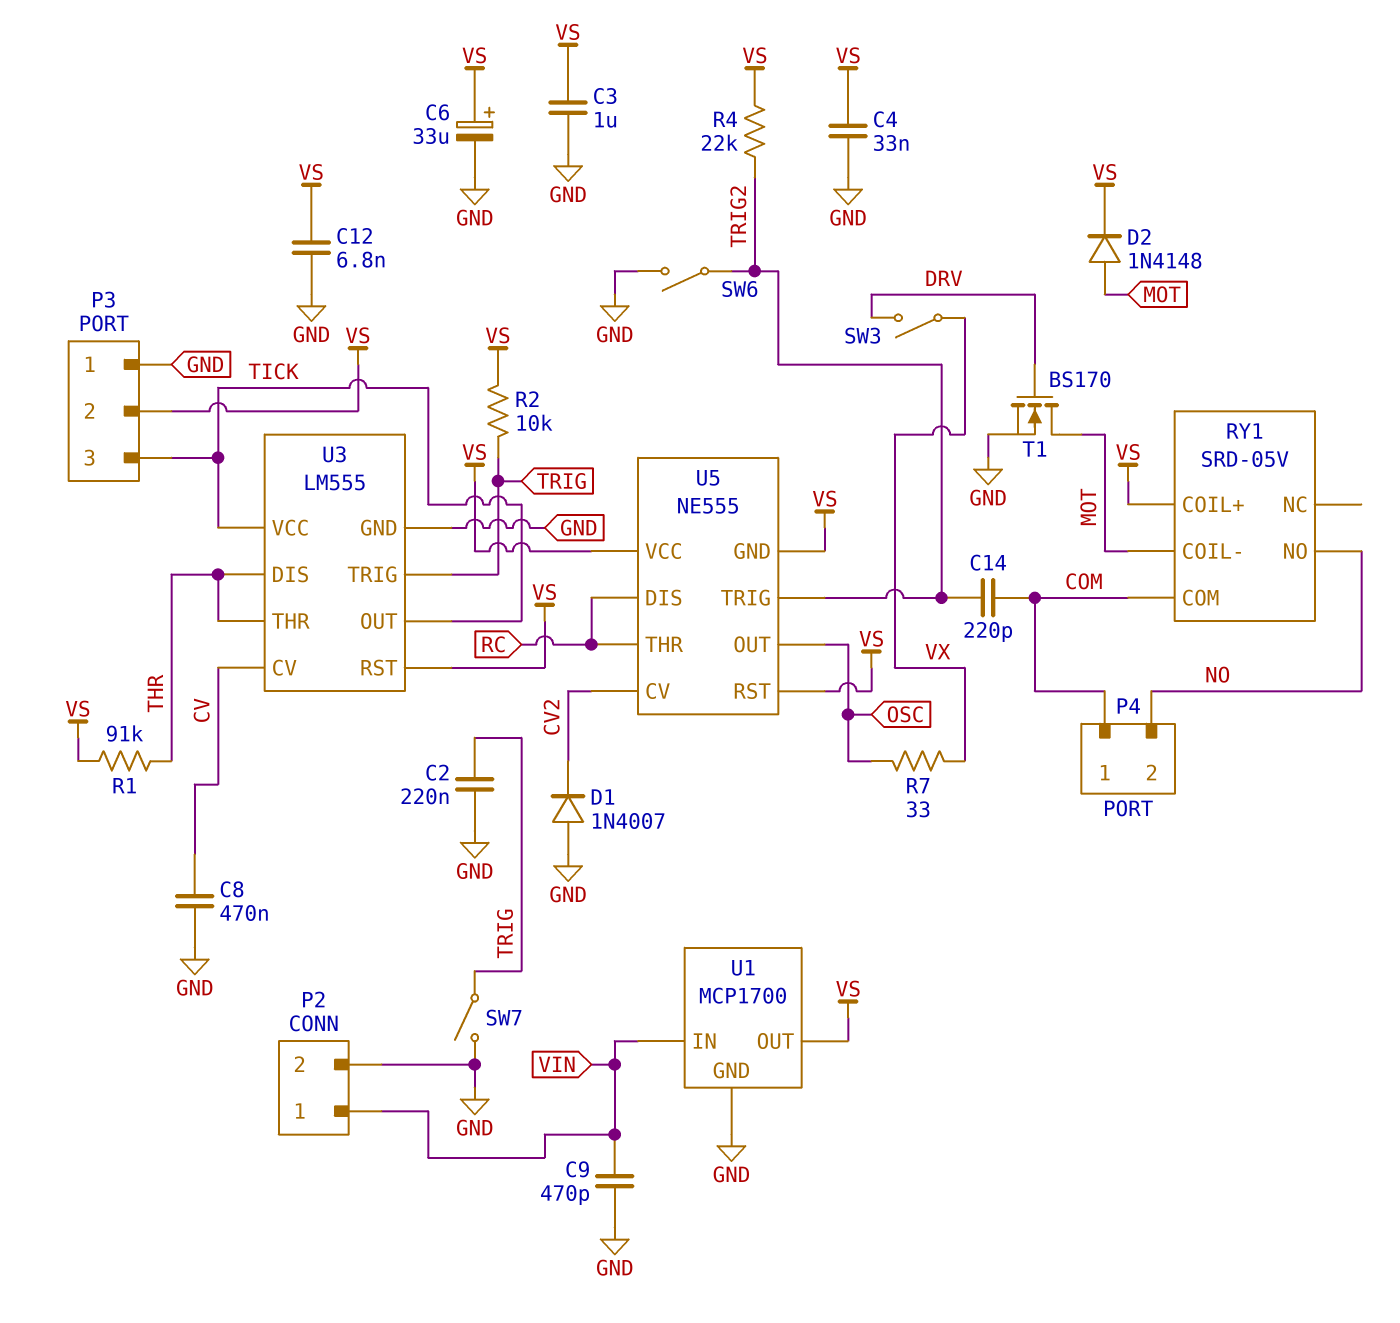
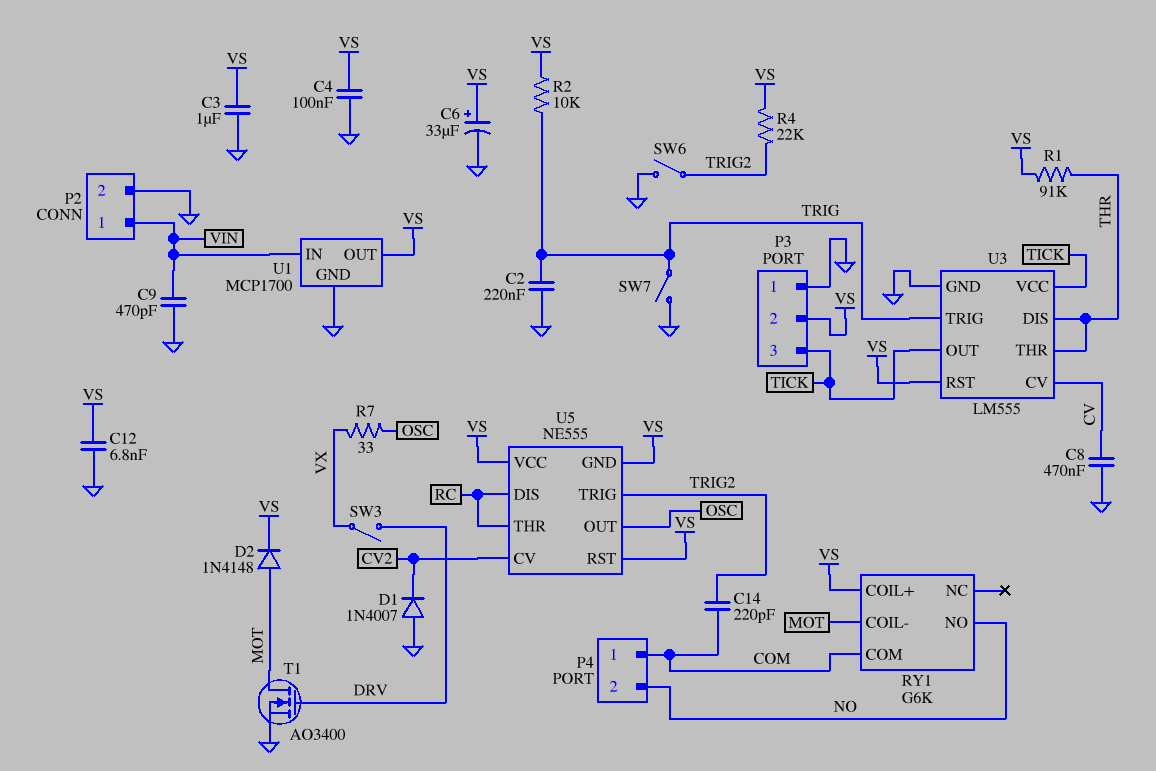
C4: 33nF (GND, VS) -> 100nF (GND, VS)
RY1: SRD-05V -> G6K
T1: NMOS BS170 (G DRV, D MOT, S GND) -> NMOS AO3400 (G DRV, D MOT, S GND)

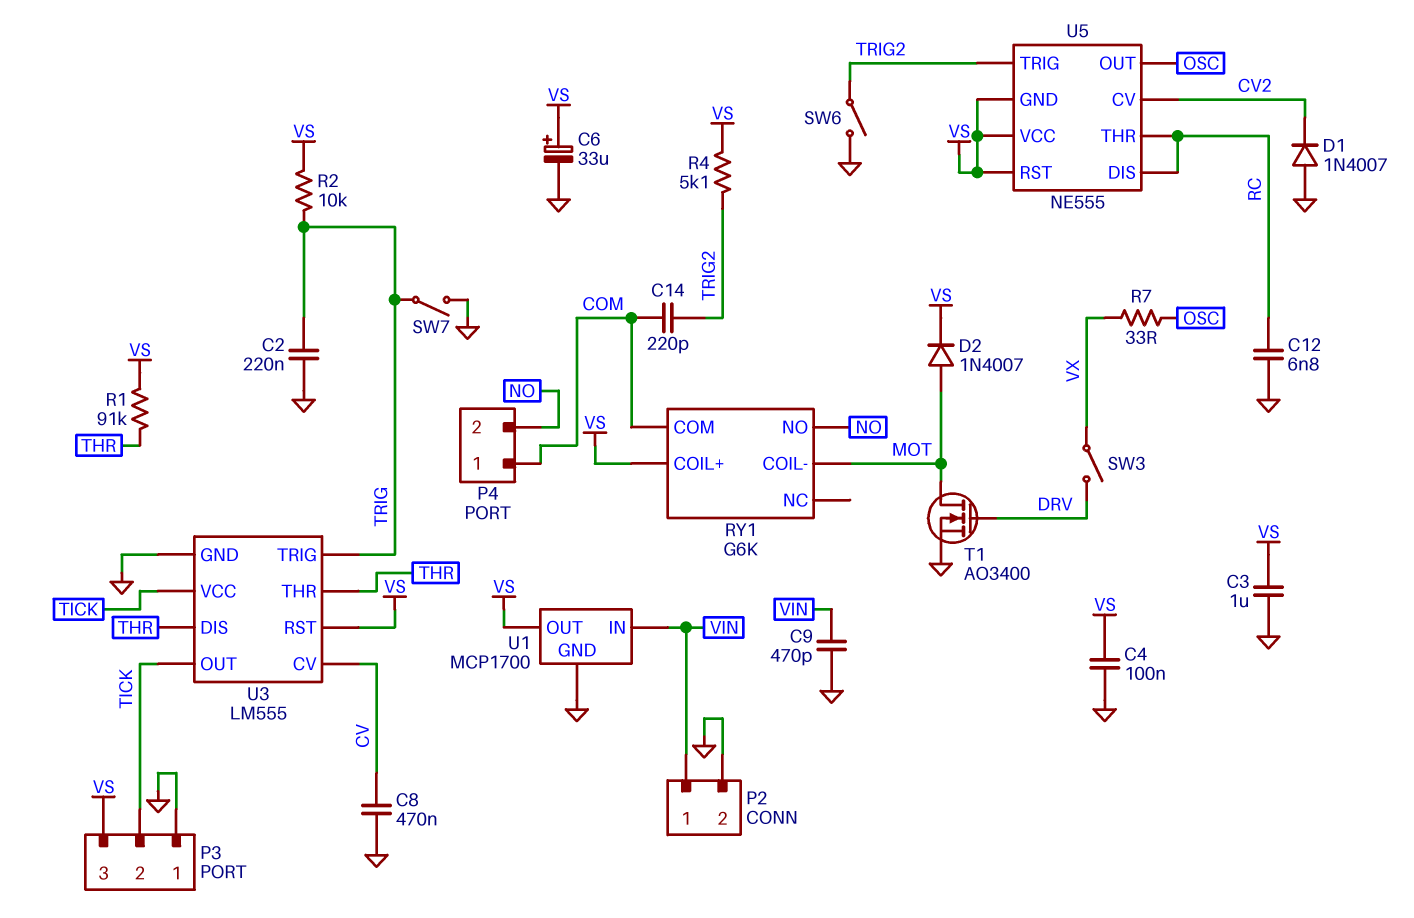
C12: 6.8nF (GND, VS) -> 6.8nF (GND, RC)
D2: diode 1N4148 (A MOT, K VS) -> diode 1N4007 (A MOT, K VS)
P3 pin 2: VS -> TICK
P3 pin 3: TICK -> VS
R4: 22k (TRIG2, VS) -> 5.1k (TRIG2, VS)

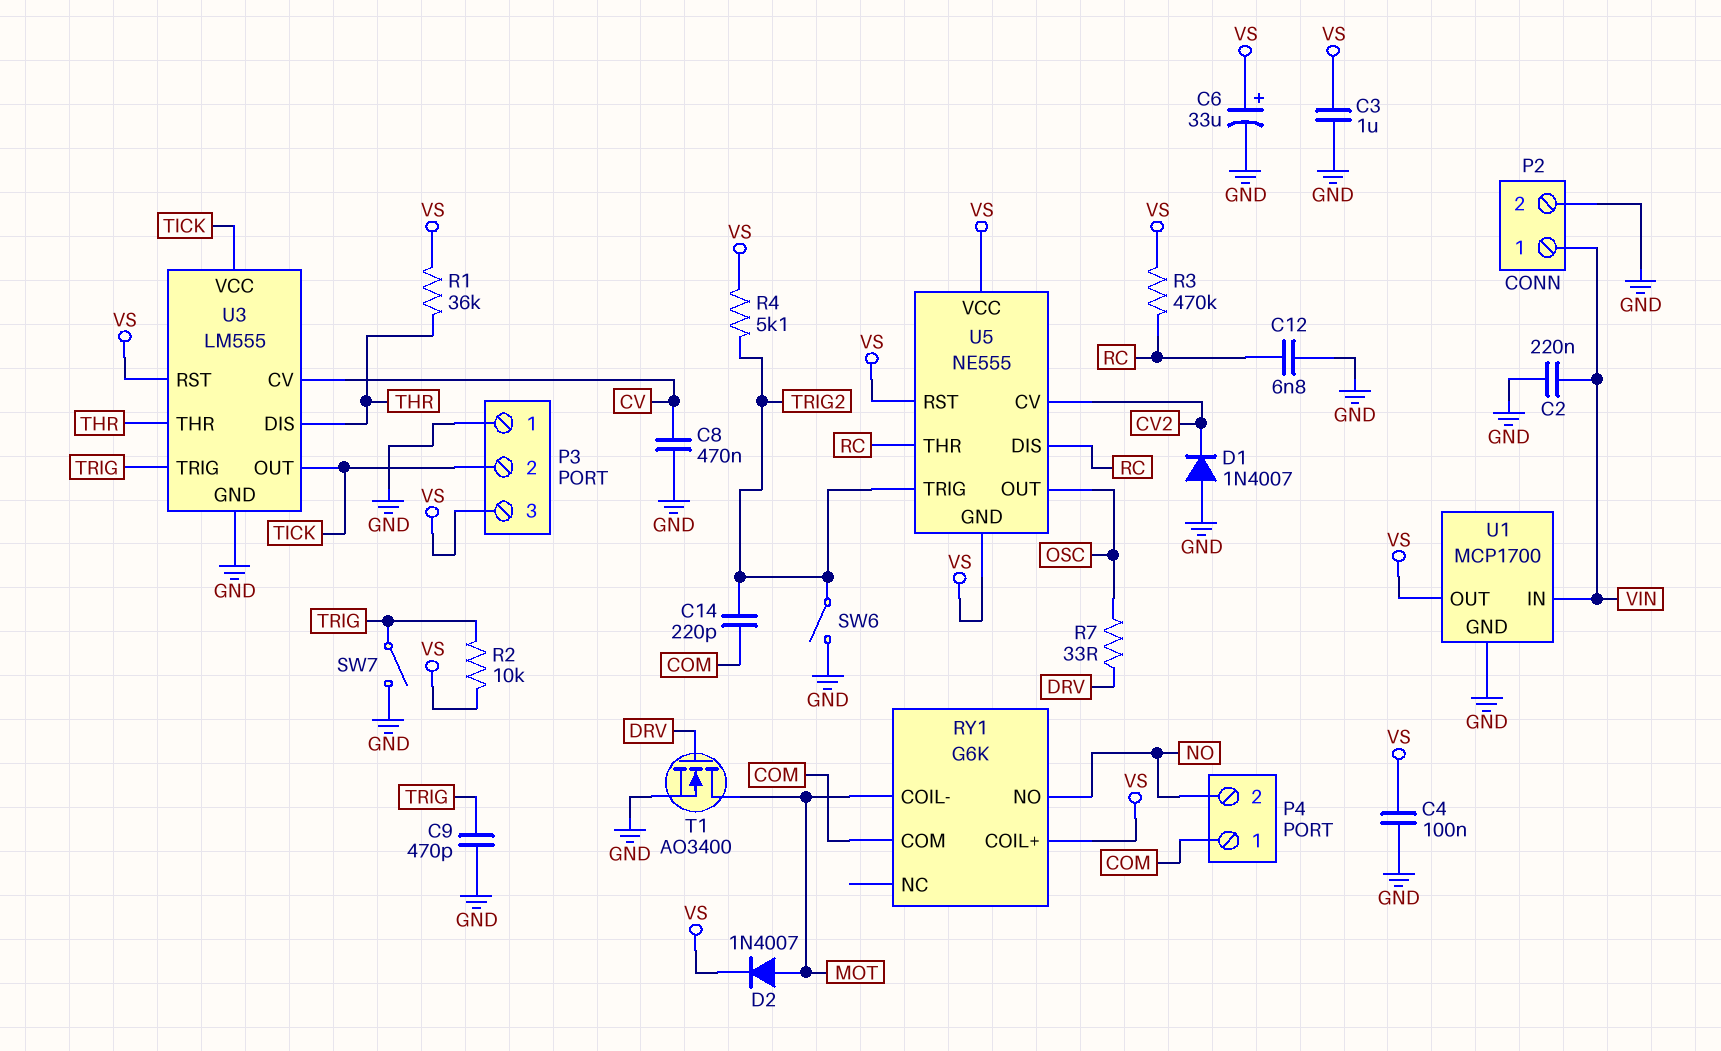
C2: 220nF (GND, TRIG) -> 220nF (GND, VIN)
C9: 470pF (GND, VIN) -> 470pF (GND, TRIG)
R1: 91k (THR, VS) -> 36k (THR, VS)
R3: none -> 470k (RC, VS)
R7: 33 (OSC, VX) -> 33 (DRV, OSC)
SW3: switch (DRV, VX) -> none

